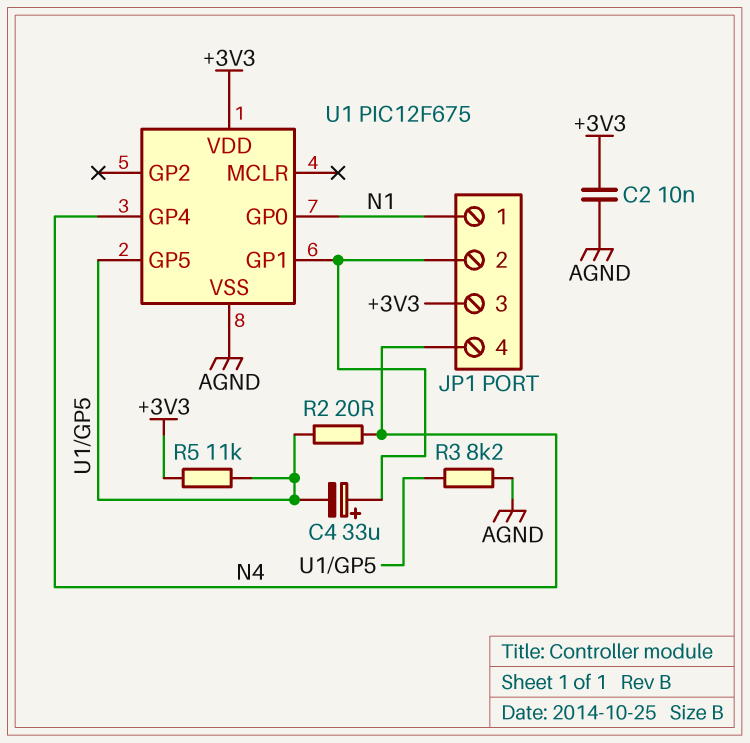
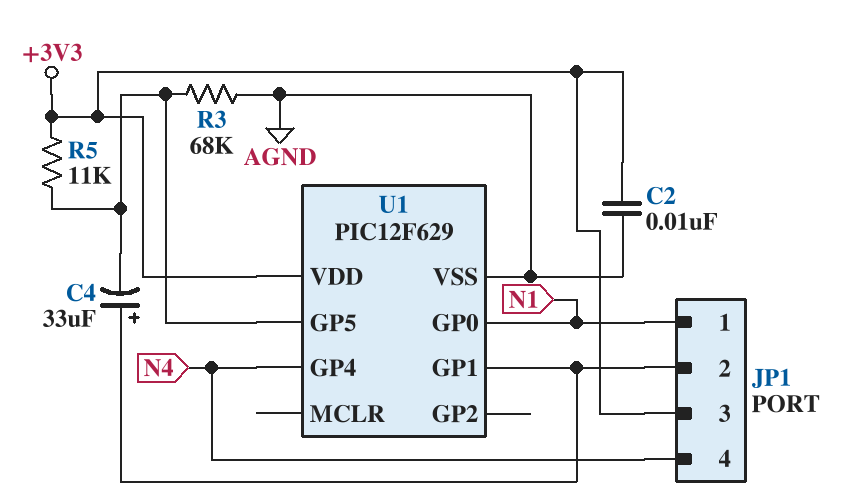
R2: 20 (N4, U1/GP5) -> none
R3: 8.2k (AGND, U1/GP5) -> 68k (AGND, U1/GP5)
U1: PIC12F675 -> PIC12F629

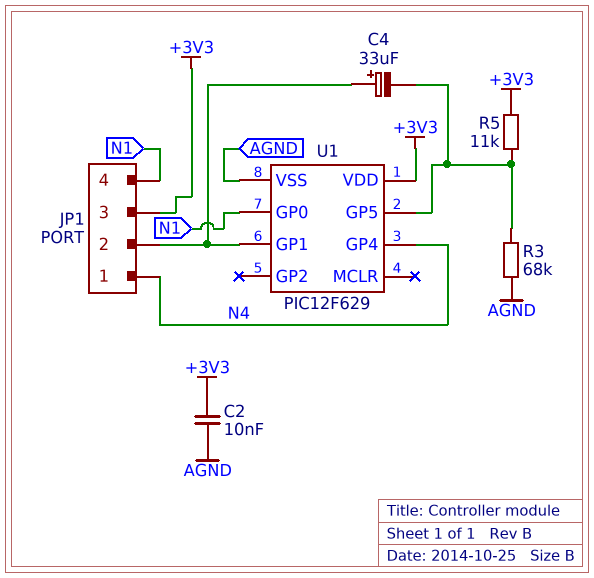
JP1 pin 1: N1 -> N4
JP1 pin 4: N4 -> N1

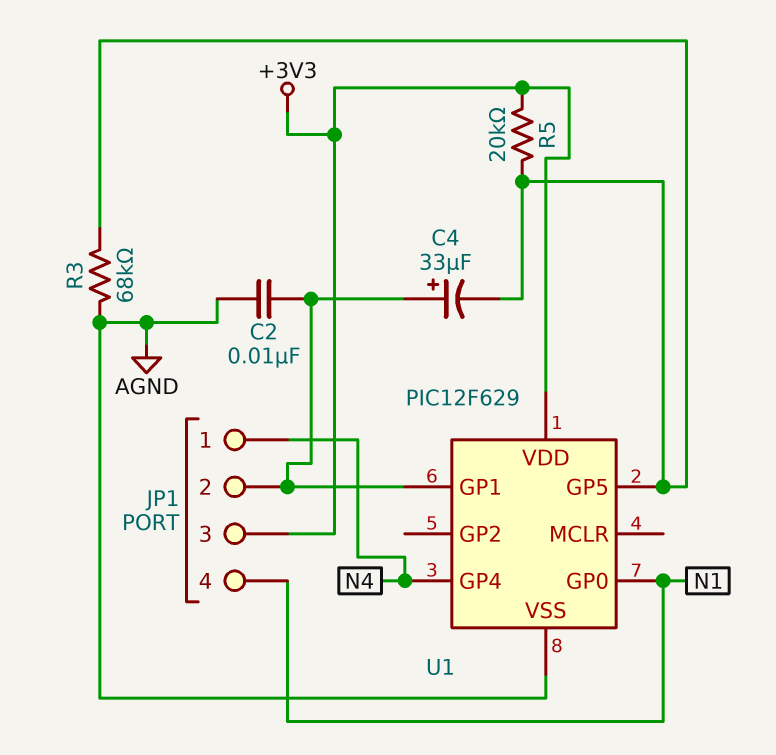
C2: 10nF (+3V3, AGND) -> 10nF (AGND, JP1/2)
R5: 11k (+3V3, U1/GP5) -> 20k (+3V3, U1/GP5)

